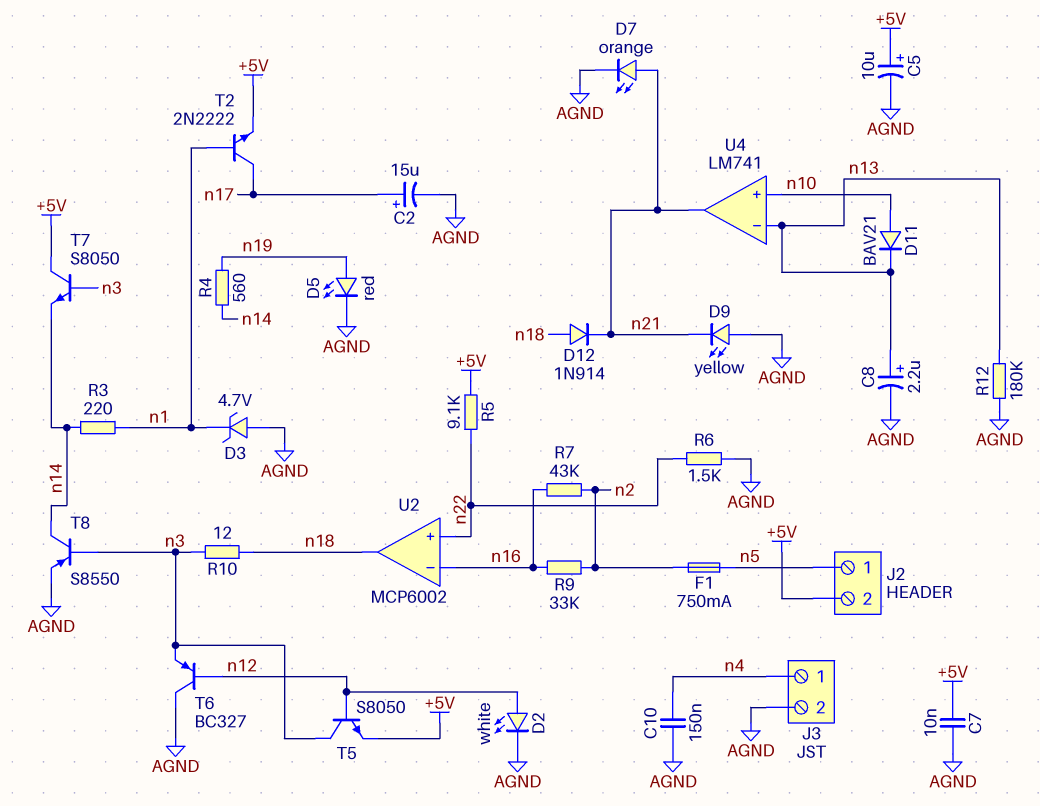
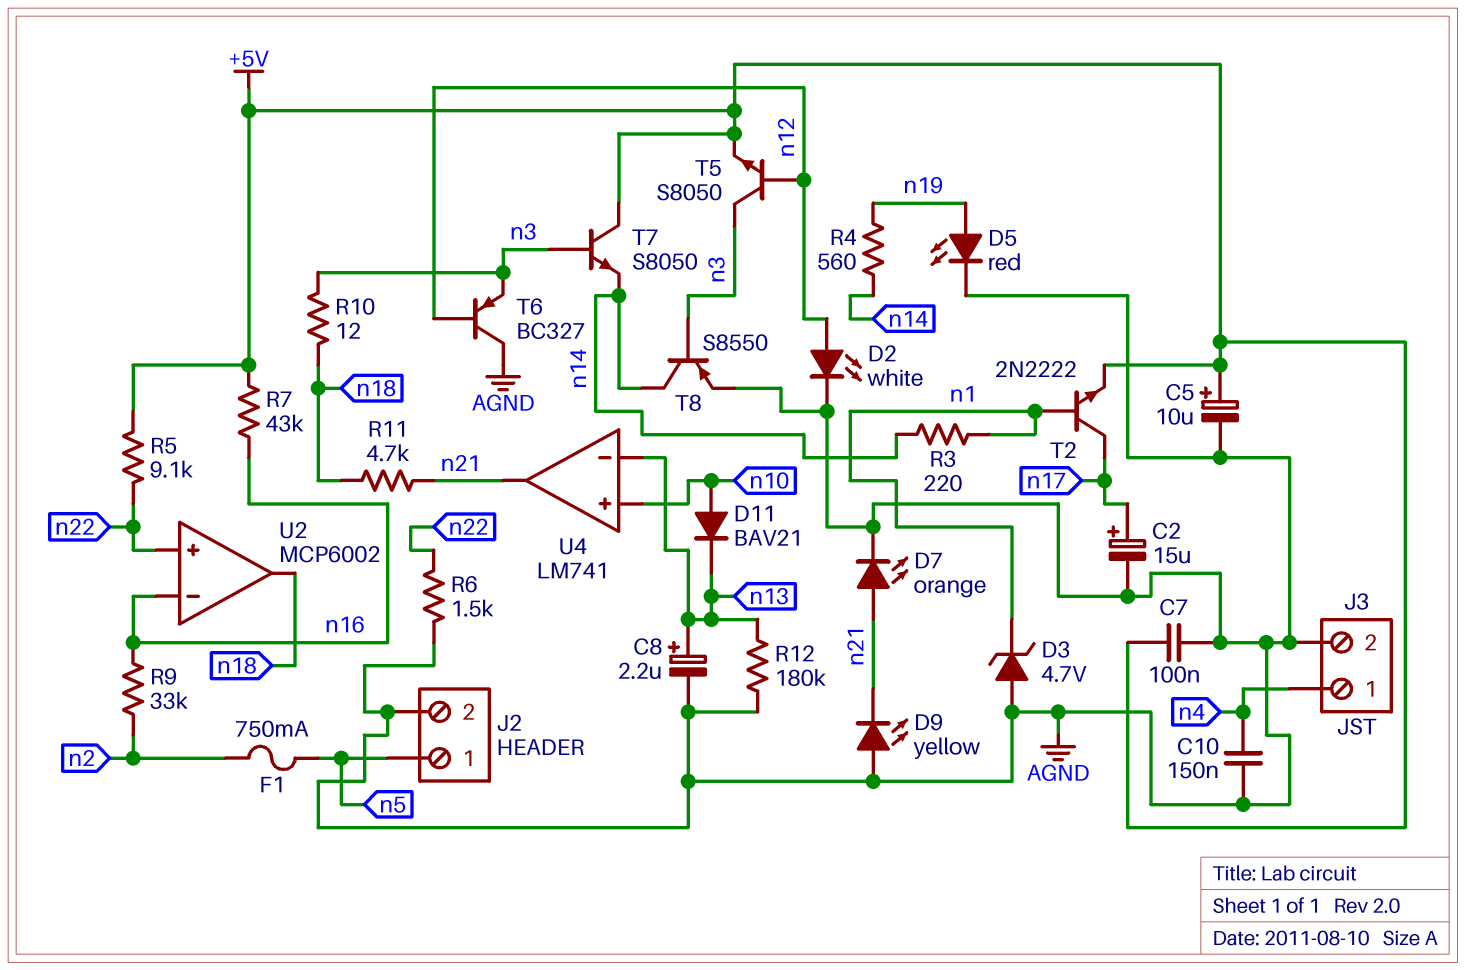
C7: 10nF (+5V, AGND) -> 100nF (+5V, AGND)
D12: diode 1N914 (A n18, K n21) -> none
J2 pin 2: +5V -> AGND
R7: 43k (n2, n16) -> 43k (+5V, n16)
R11: none -> 4.7k (n18, n21)

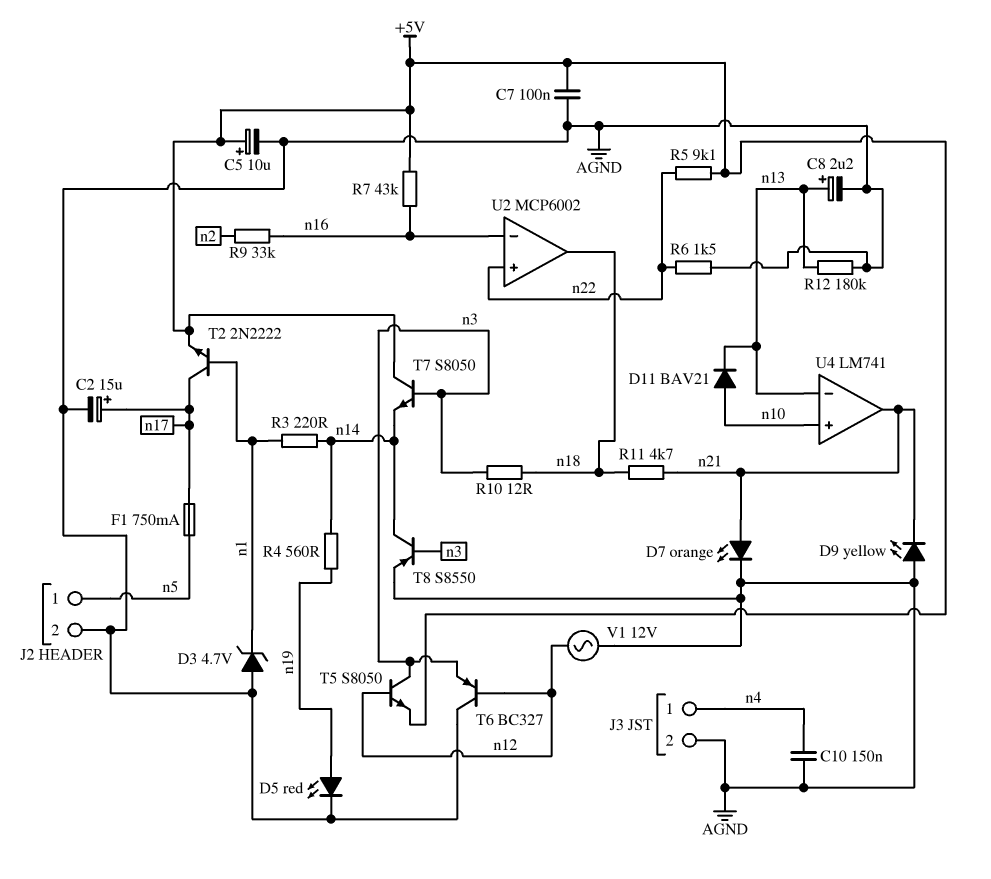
D2: LED white (A n12, K AGND) -> none
F1: 750mA (n2, n5) -> 750mA (n5, n17)
V1: none -> AC 12V (AGND, n12)

